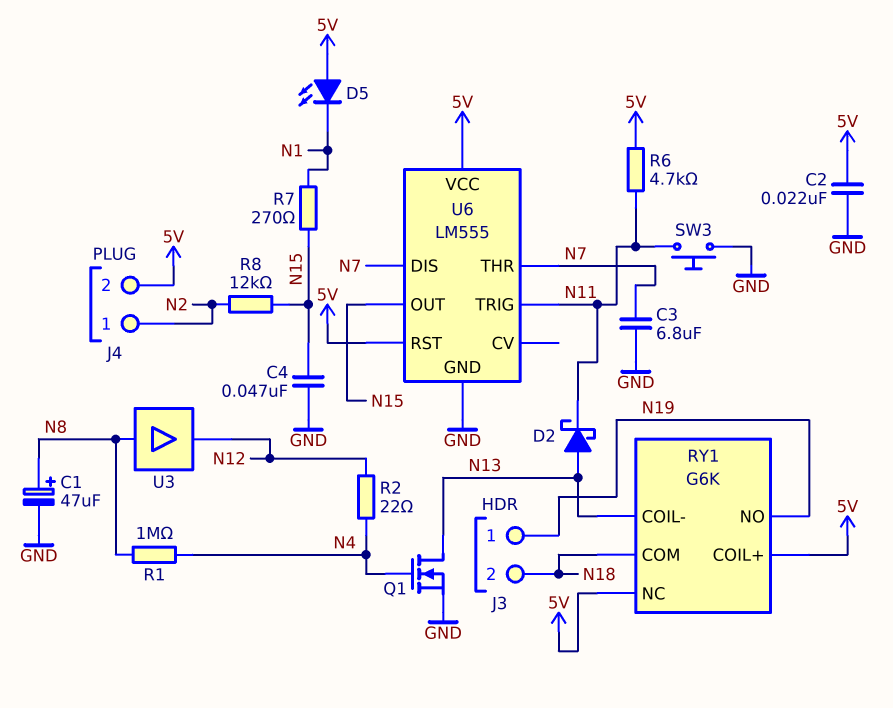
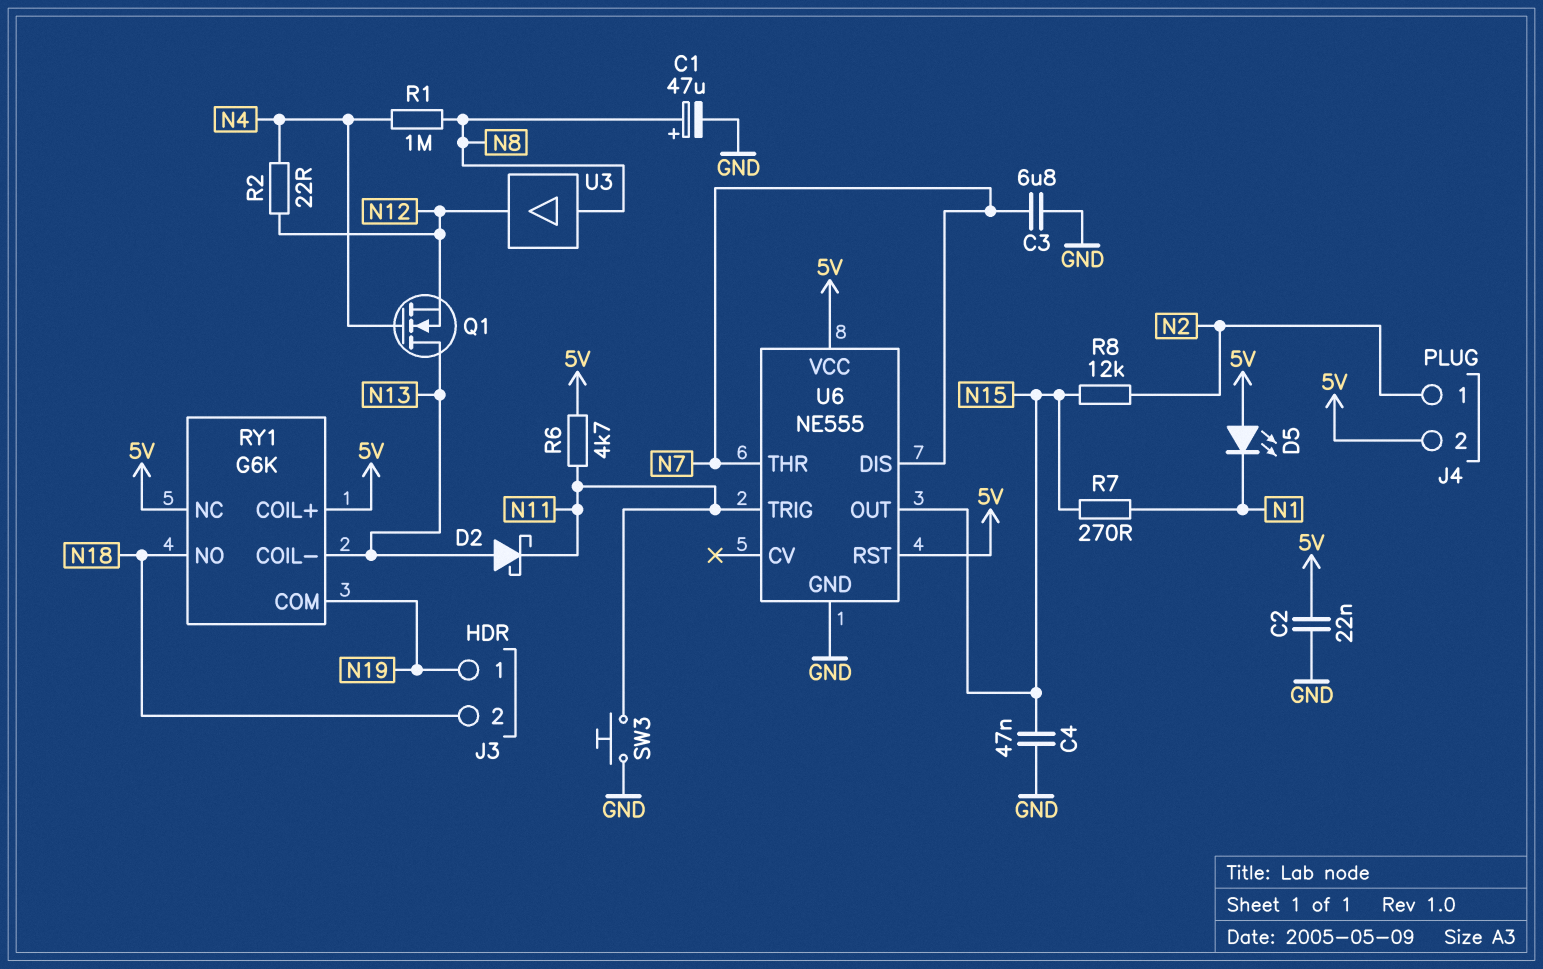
Q1: NMOS (G N4, D N13, S GND) -> NMOS (G N4, D N13, S N12)
RY1 pin COM: N18 -> N19
RY1 pin NO: N19 -> N18
U6: LM555 -> NE555

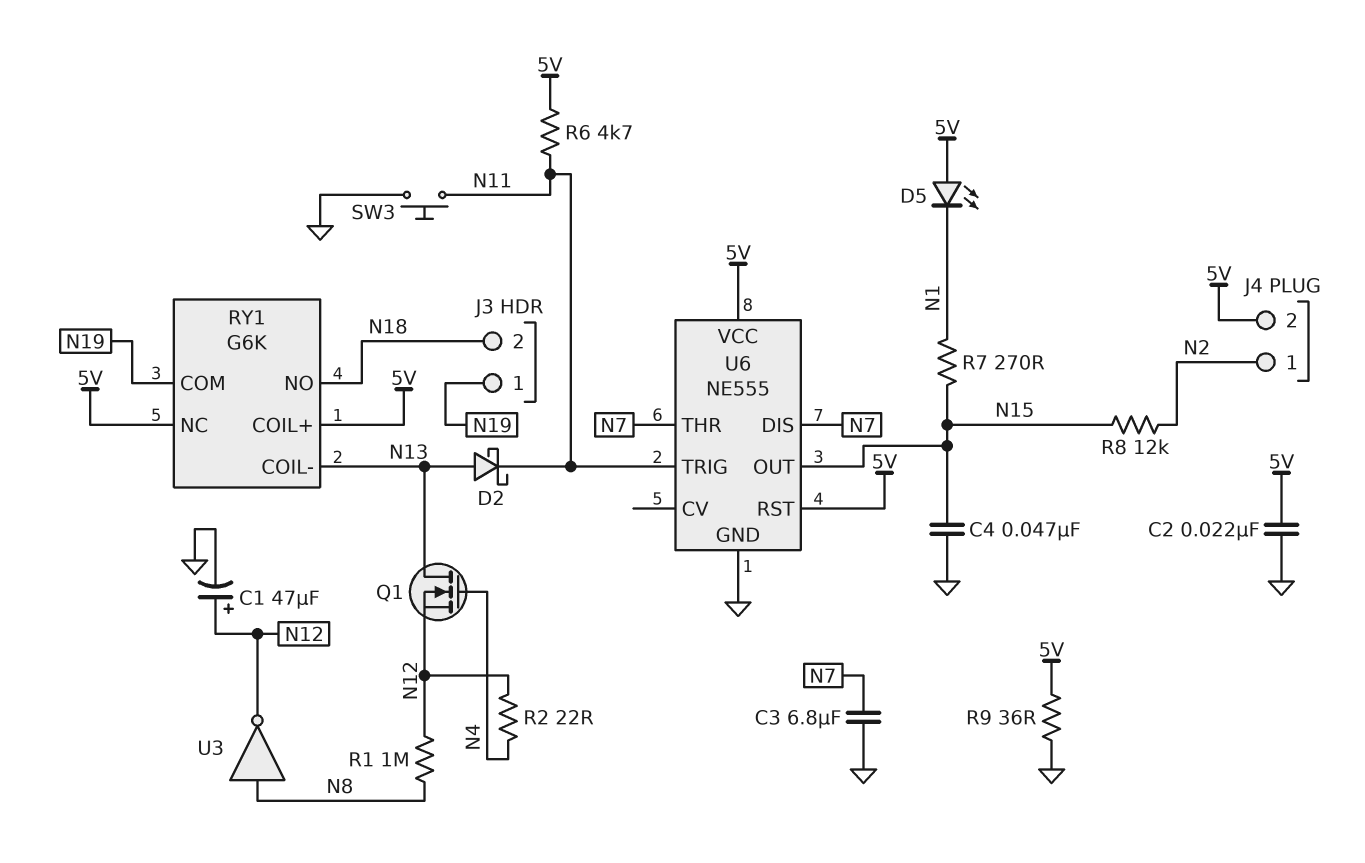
C1: 47uF (plus N8, minus GND) -> 47uF (plus N12, minus GND)
R1: 1M (N4, N8) -> 1M (N8, N12)
R9: none -> 36 (5V, GND)
U3: buffer (in N8, out N12) -> NOT (in N8, out N12)

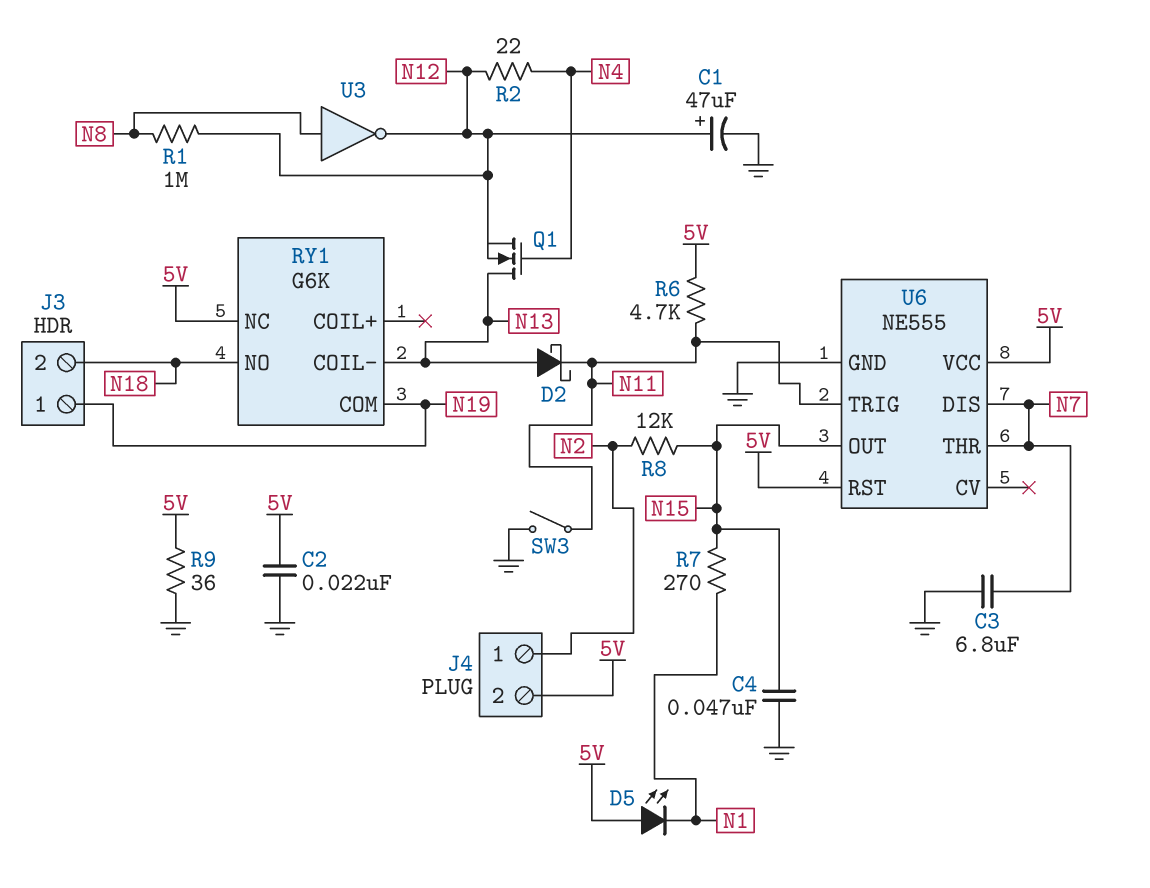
RY1 pin COIL+: 5V -> none
SW3: button (GND, N11) -> switch (GND, N11)

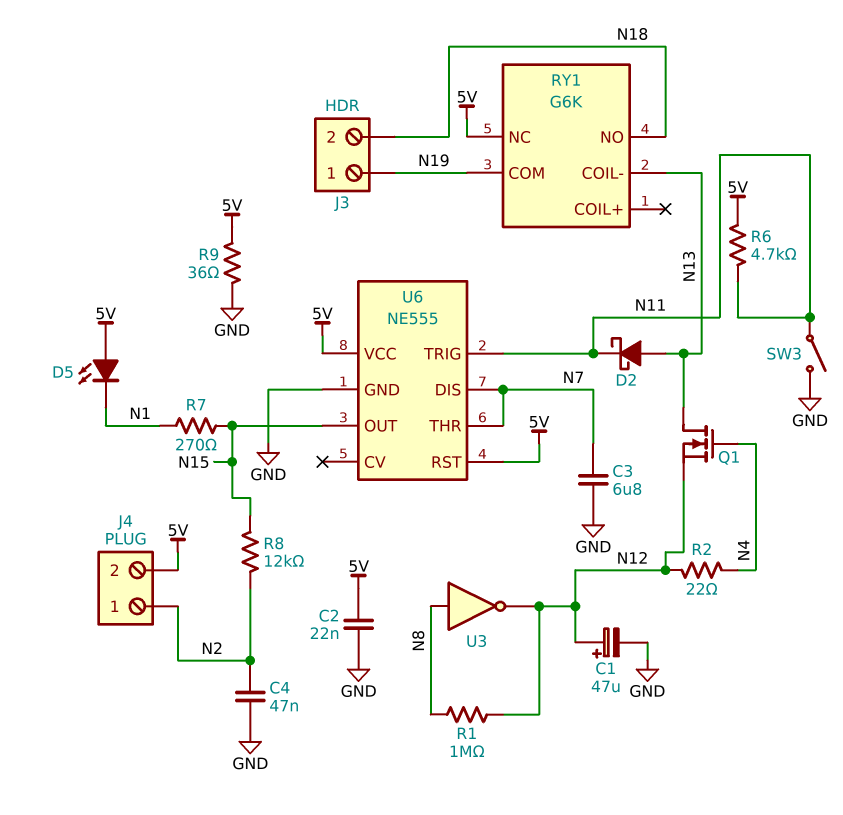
C4: 47nF (GND, N15) -> 47nF (GND, N2)

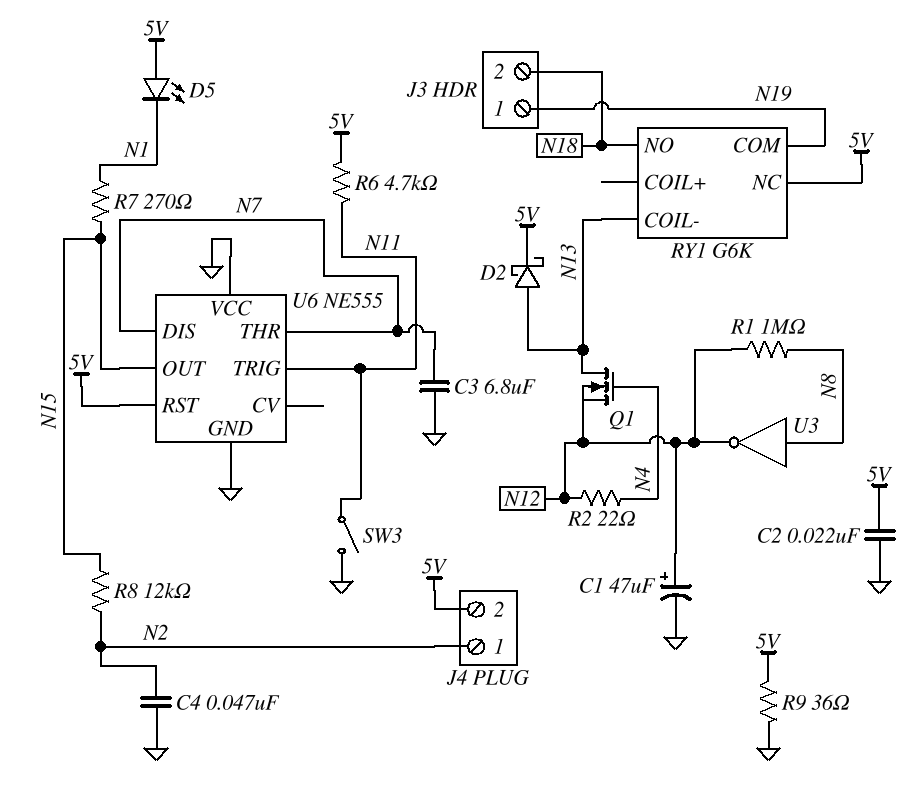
D2: schottky (A N13, K N11) -> schottky (A N13, K 5V)
U6 pin VCC: 5V -> GND

